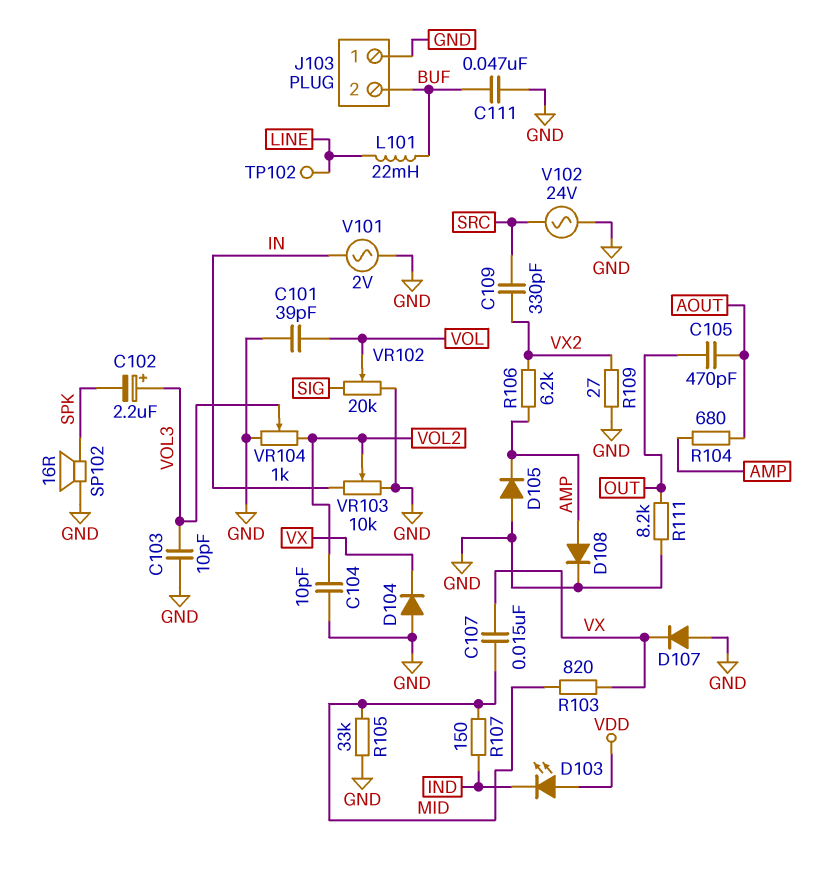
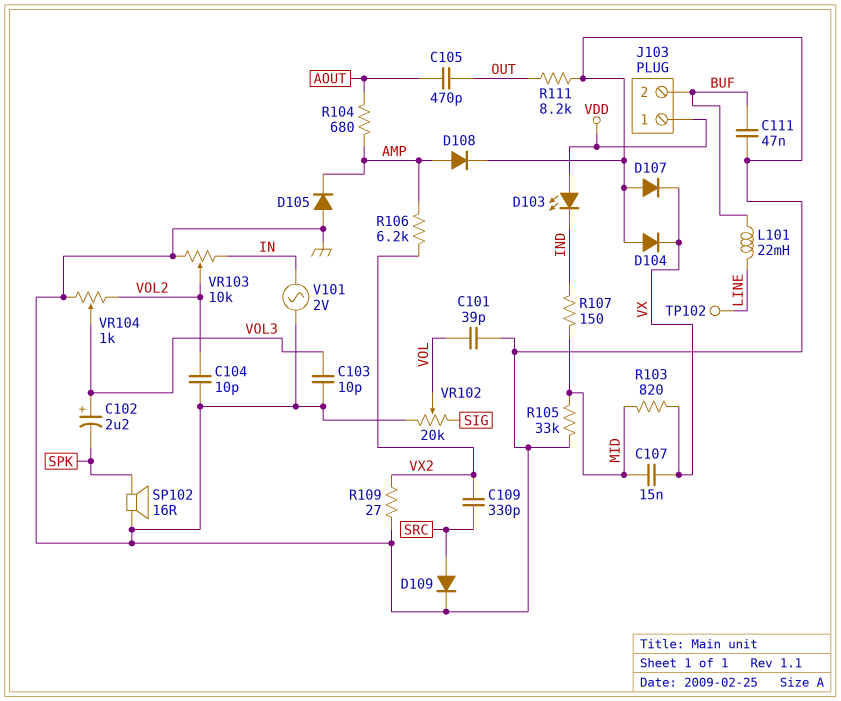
D109: none -> diode (A SRC, K GND)
J103 pin 1: GND -> VDD
V102: AC 24V (GND, SRC) -> none

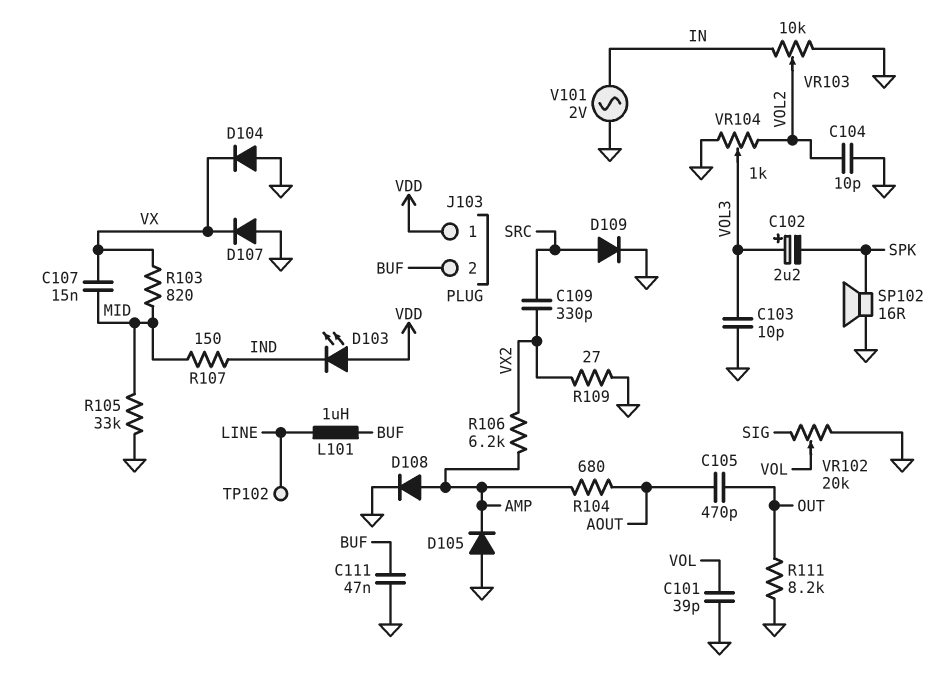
L101: 22mH (BUF, LINE) -> 1uH (BUF, LINE)

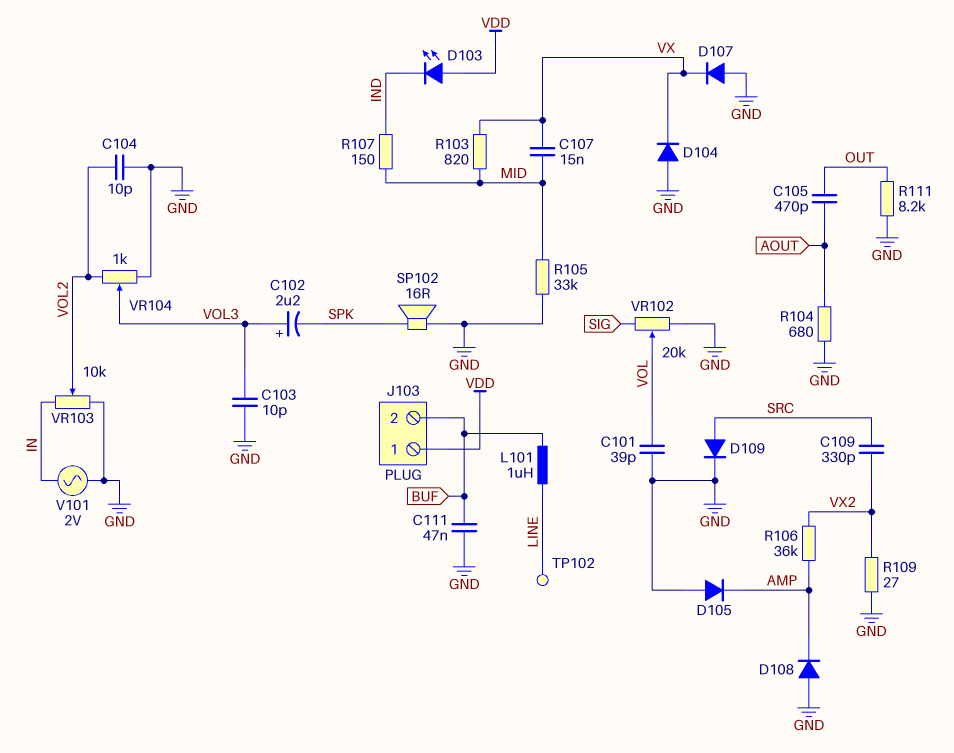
D108: diode (A AMP, K GND) -> diode (A GND, K AMP)
R104: 680 (AMP, AOUT) -> 680 (AOUT, GND)
R106: 6.2k (AMP, VX2) -> 36k (AMP, VX2)

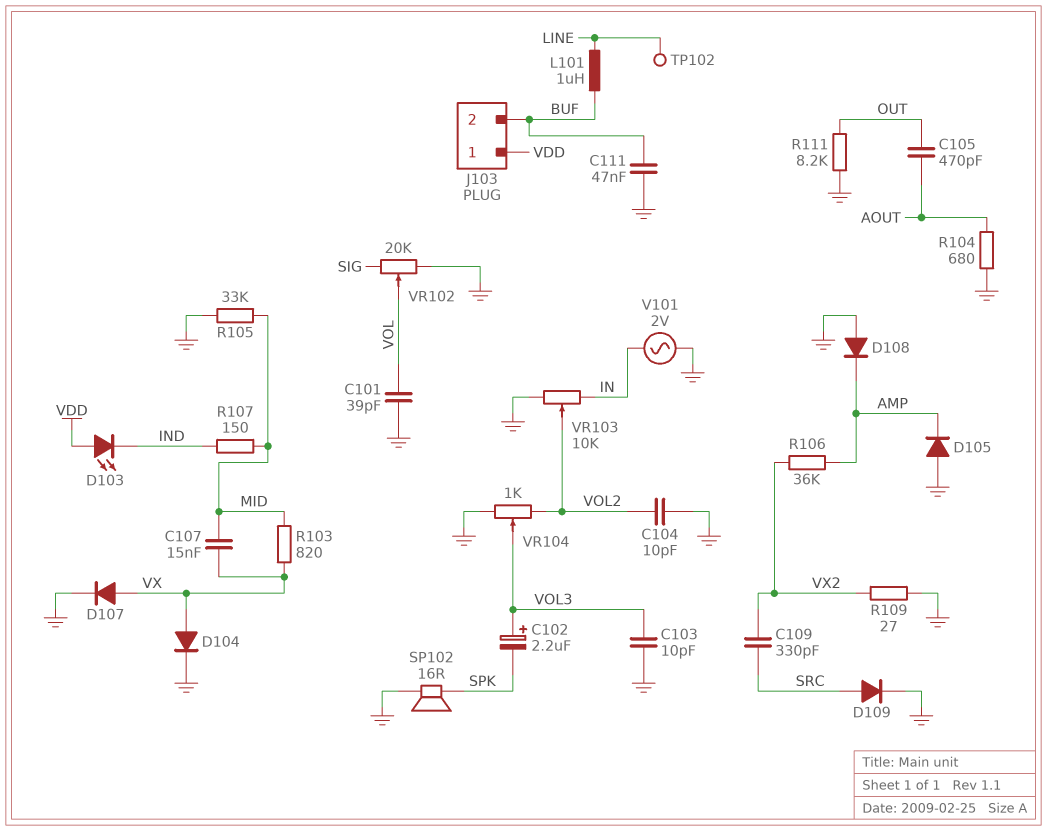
D104: diode (A GND, K VX) -> diode (A VX, K GND)
D107: diode (A GND, K VX) -> diode (A VX, K GND)

